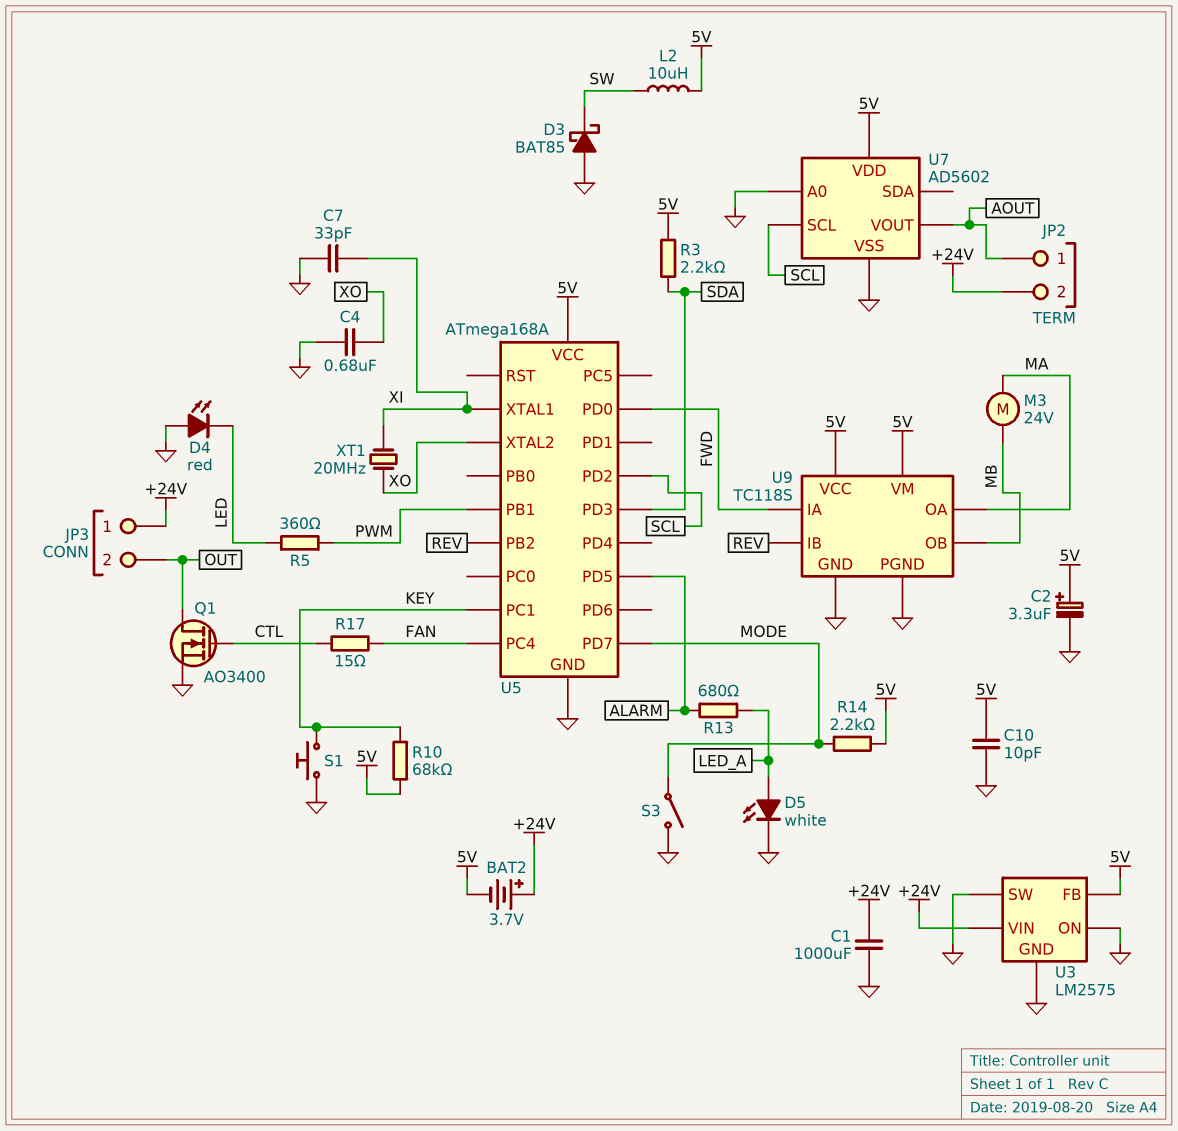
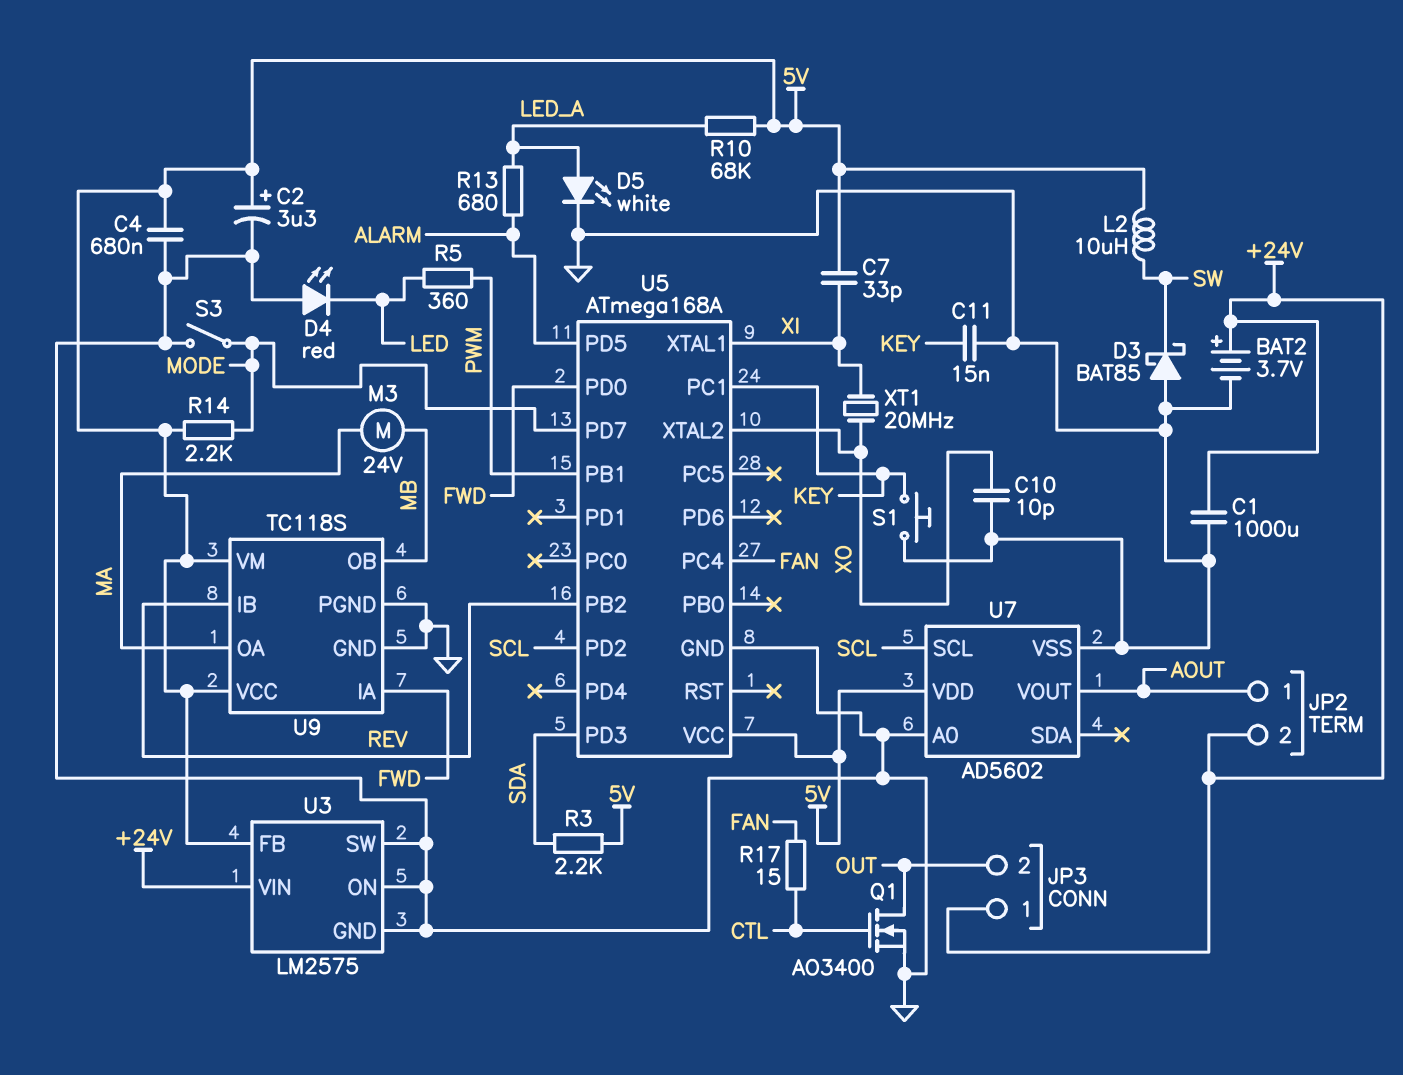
BAT2: 3.7V (plus +24V, minus 5V) -> 3.7V (plus +24V, minus GND)
C4: 680nF (GND, XO) -> 680nF (5V, GND)
C7: 33pF (GND, XI) -> 33pF (5V, XI)
C10: 10pF (5V, GND) -> 10pF (GND, XO)
C11: none -> 15nF (GND, KEY)
R10: 68k (5V, KEY) -> 68k (5V, LED_A)

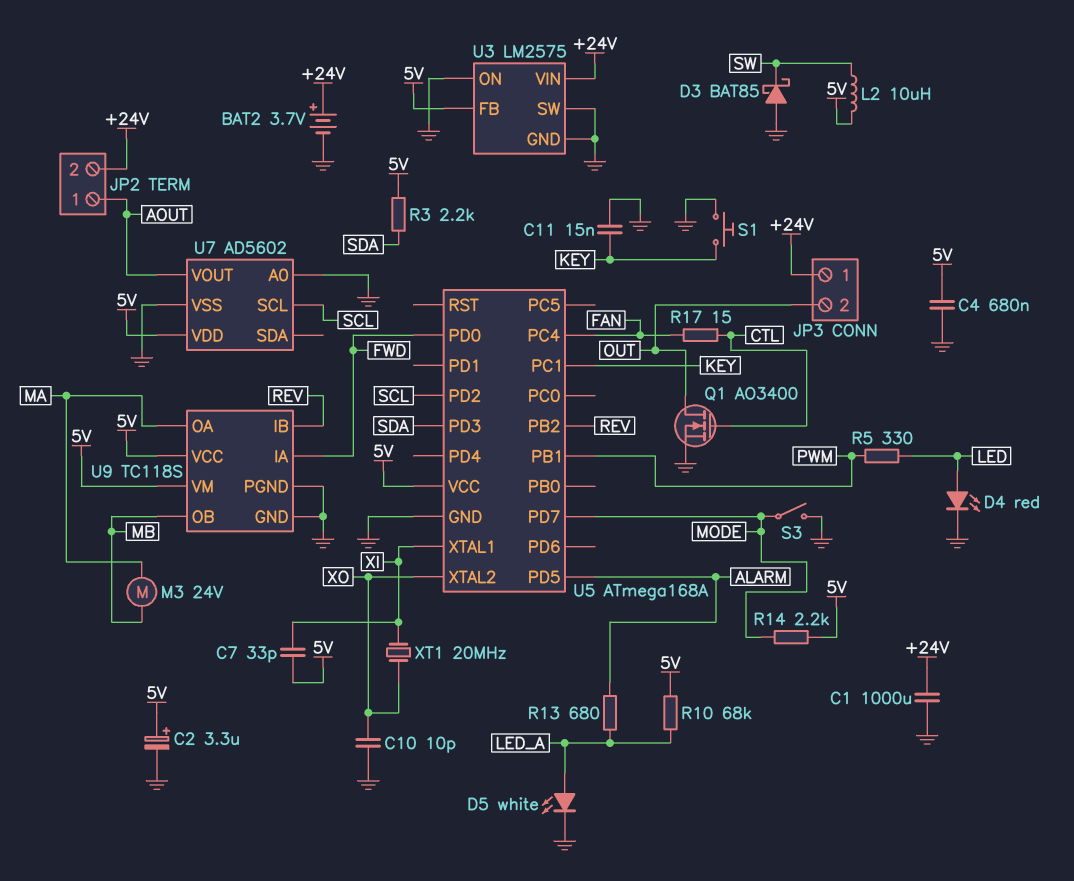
D4: LED red (A GND, K LED) -> LED red (A LED, K GND)
R5: 360 (LED, PWM) -> 330 (LED, PWM)

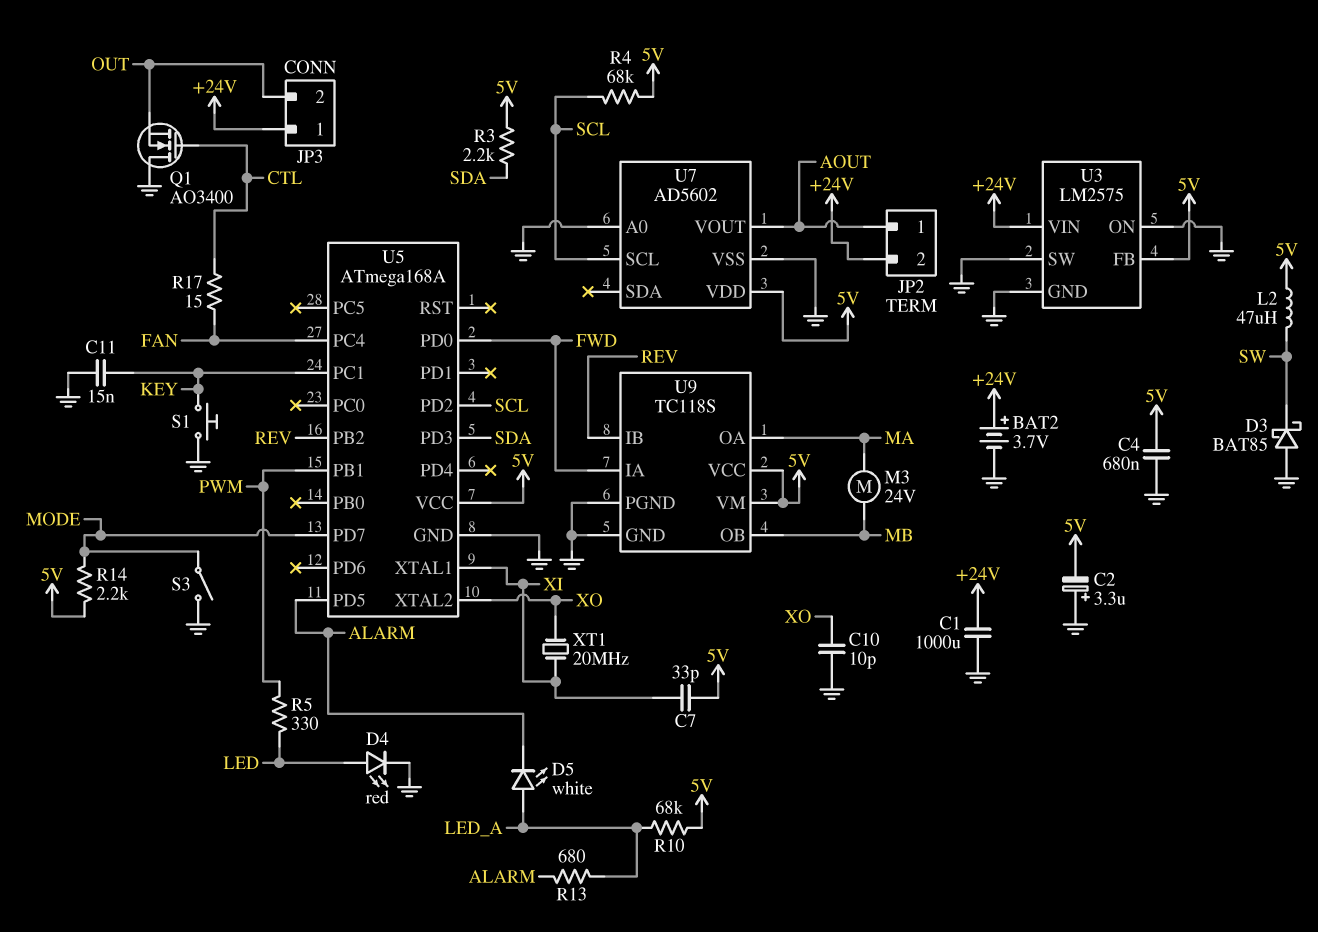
C2: 3.3uF (plus 5V, minus GND) -> 3.3uF (plus GND, minus 5V)
D5: LED white (A LED_A, K GND) -> LED white (A LED_A, K ALARM)
L2: 10uH (5V, SW) -> 47uH (5V, SW)
Q1: NMOS AO3400 (G CTL, D OUT, S GND) -> NMOS AO3400 (G CTL, D GND, S OUT)
R4: none -> 68k (5V, SCL)

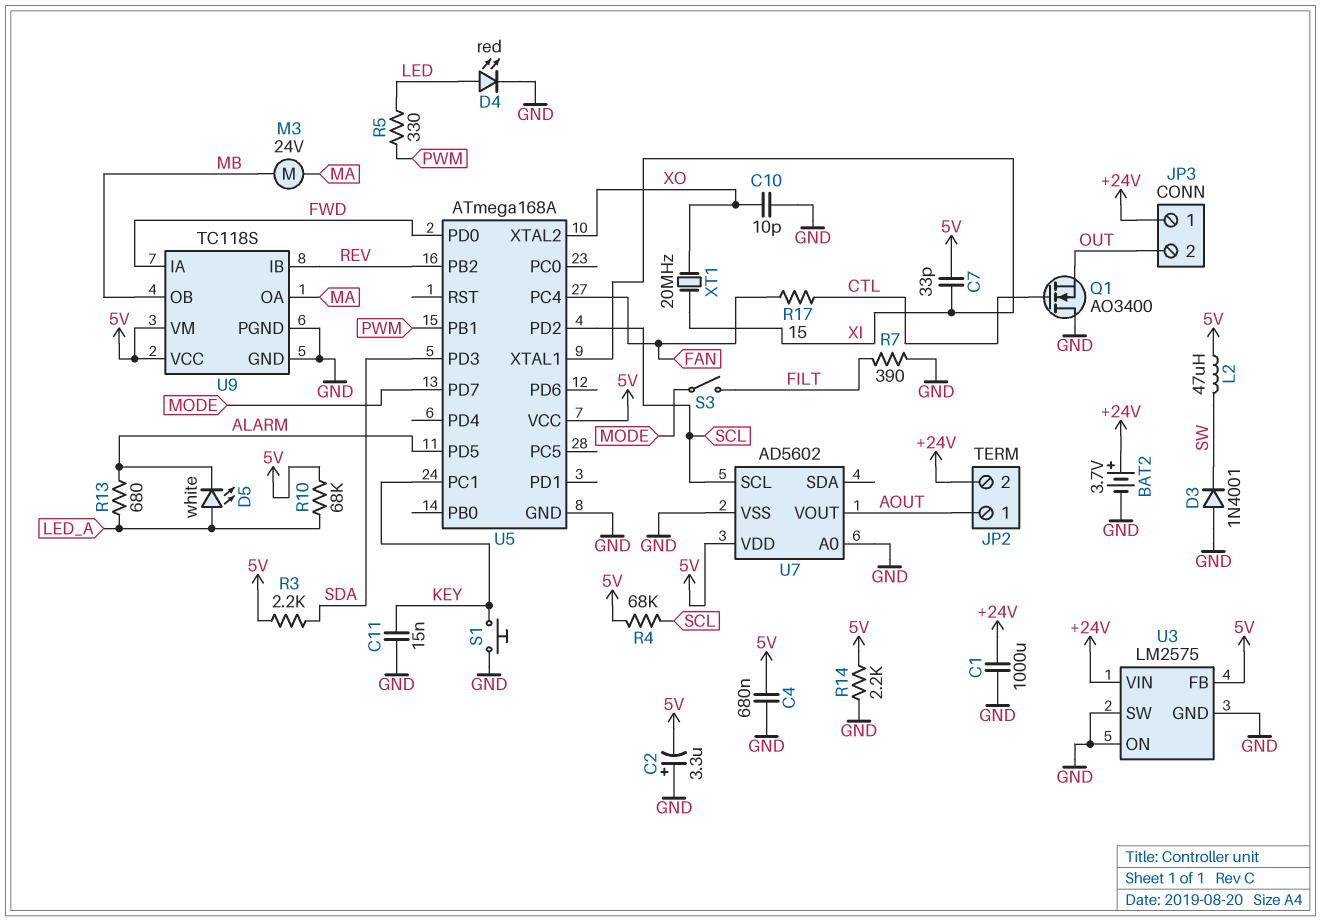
D3: schottky BAT85 (A GND, K SW) -> diode 1N4001 (A GND, K SW)
R7: none -> 390 (FILT, GND)
R14: 2.2k (5V, MODE) -> 2.2k (5V, GND)
S3: switch (GND, MODE) -> switch (FILT, MODE)

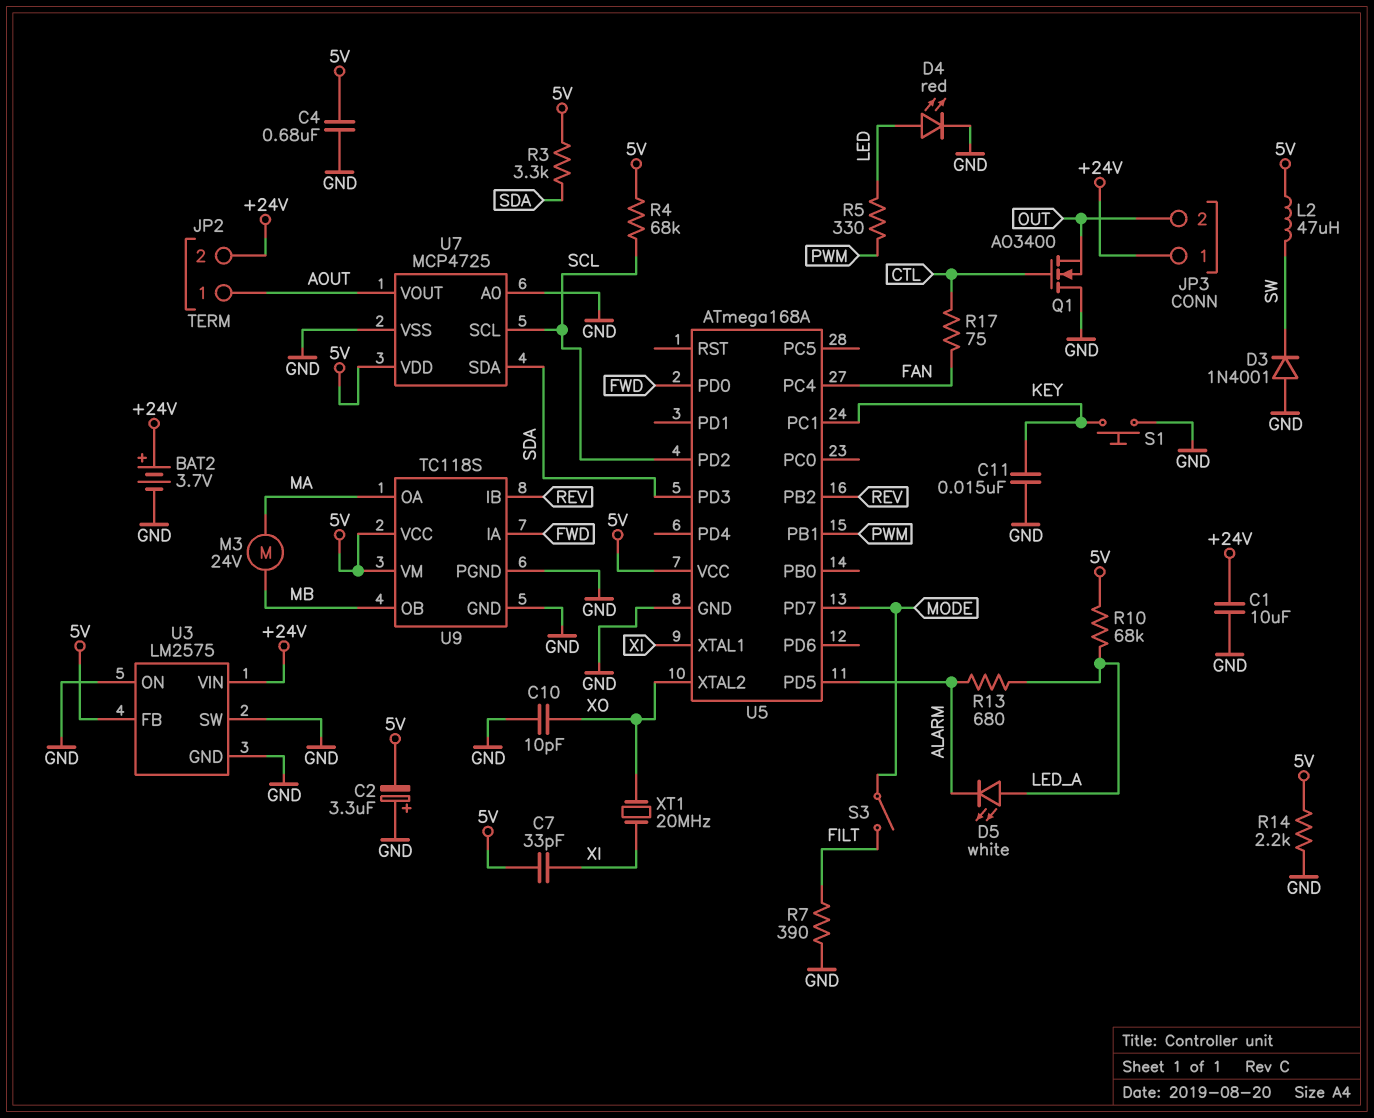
C1: 1000uF (+24V, GND) -> 10uF (+24V, GND)
R3: 2.2k (5V, SDA) -> 3.3k (5V, SDA)
R17: 15 (CTL, FAN) -> 75 (CTL, FAN)
U7: AD5602 -> MCP4725
U7 pin SDA: none -> SDA

